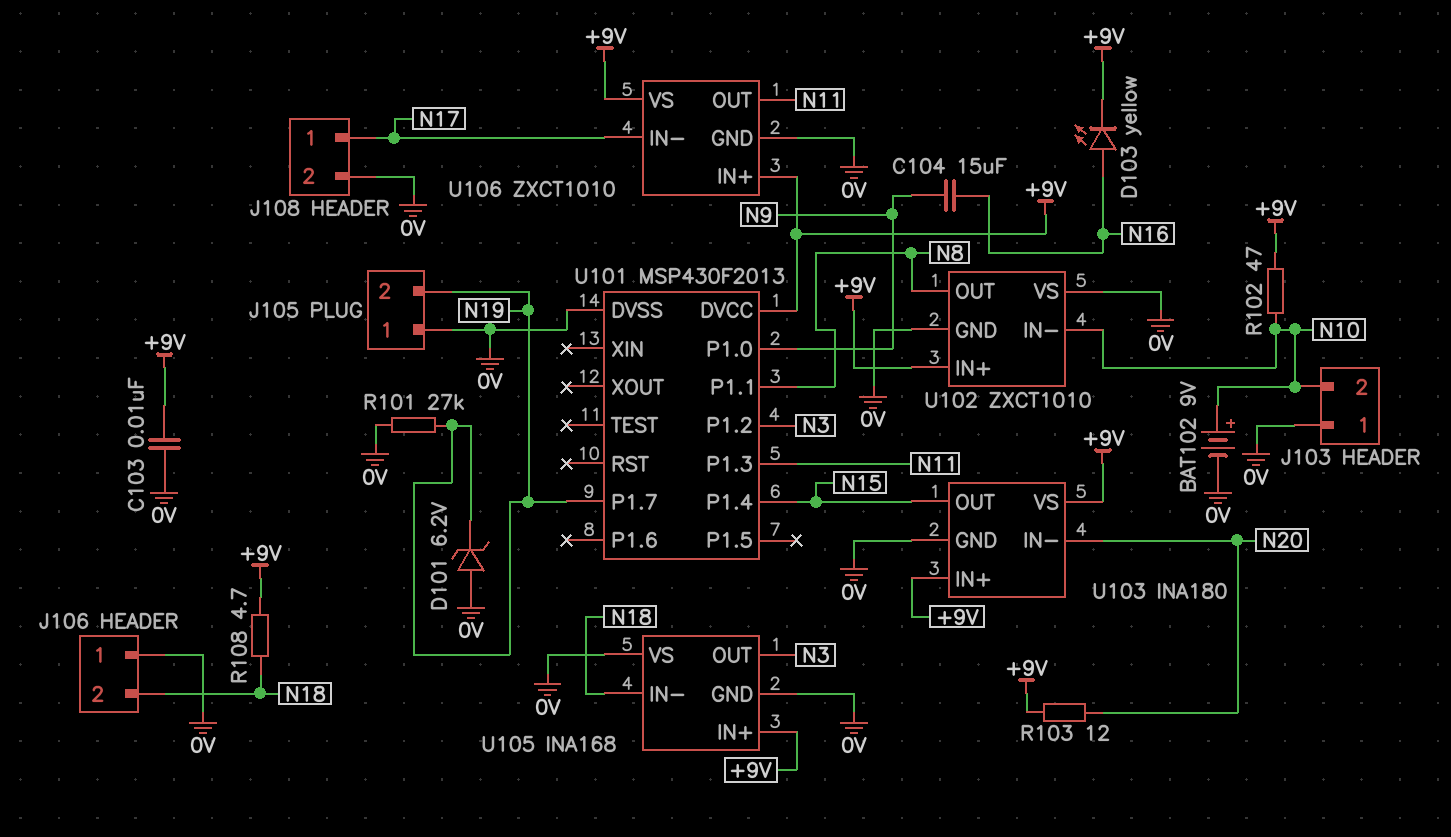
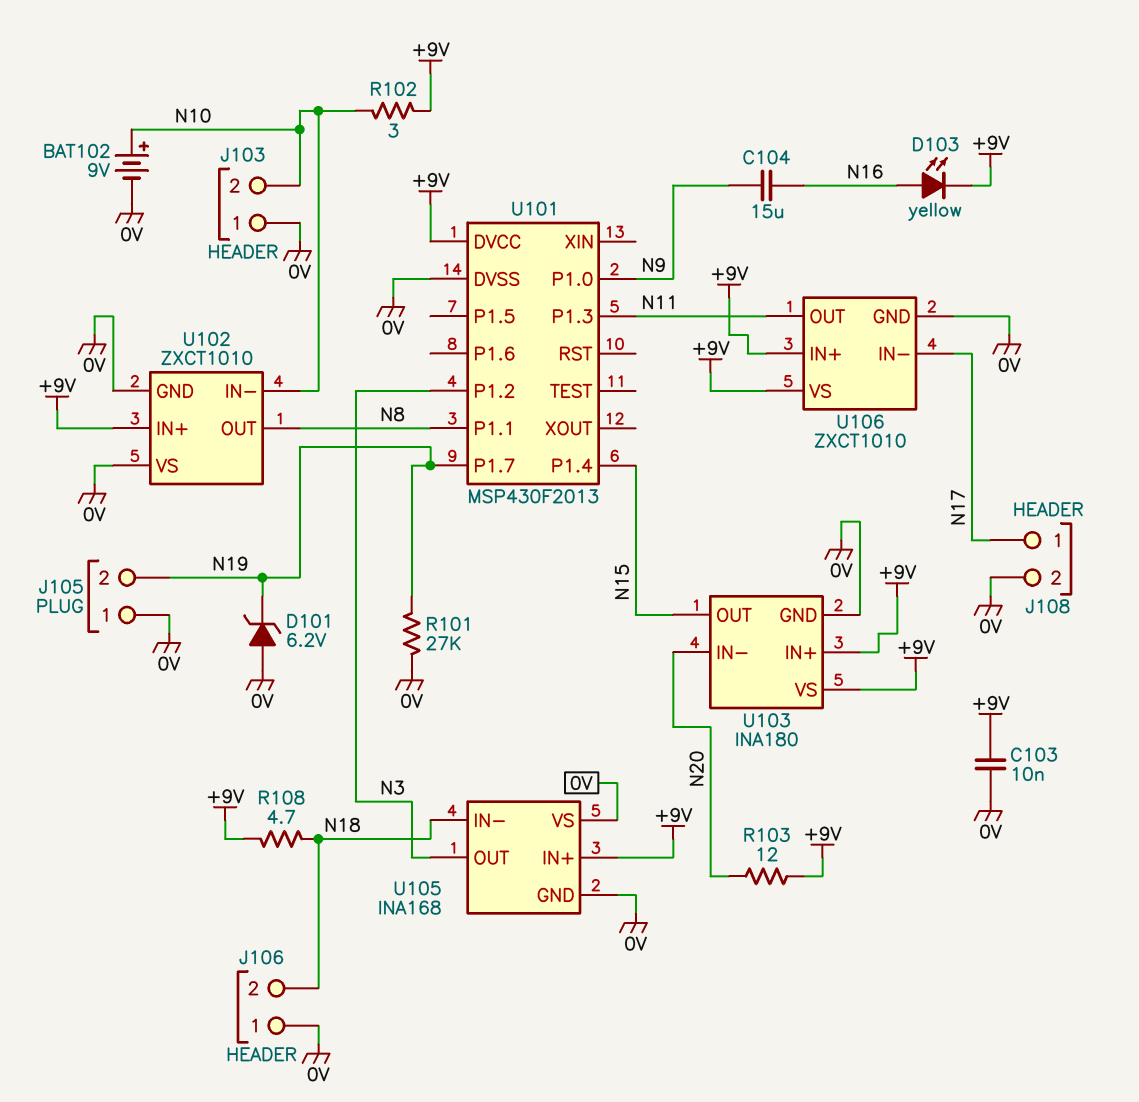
R102: 47 (+9V, N10) -> 3 (+9V, N10)

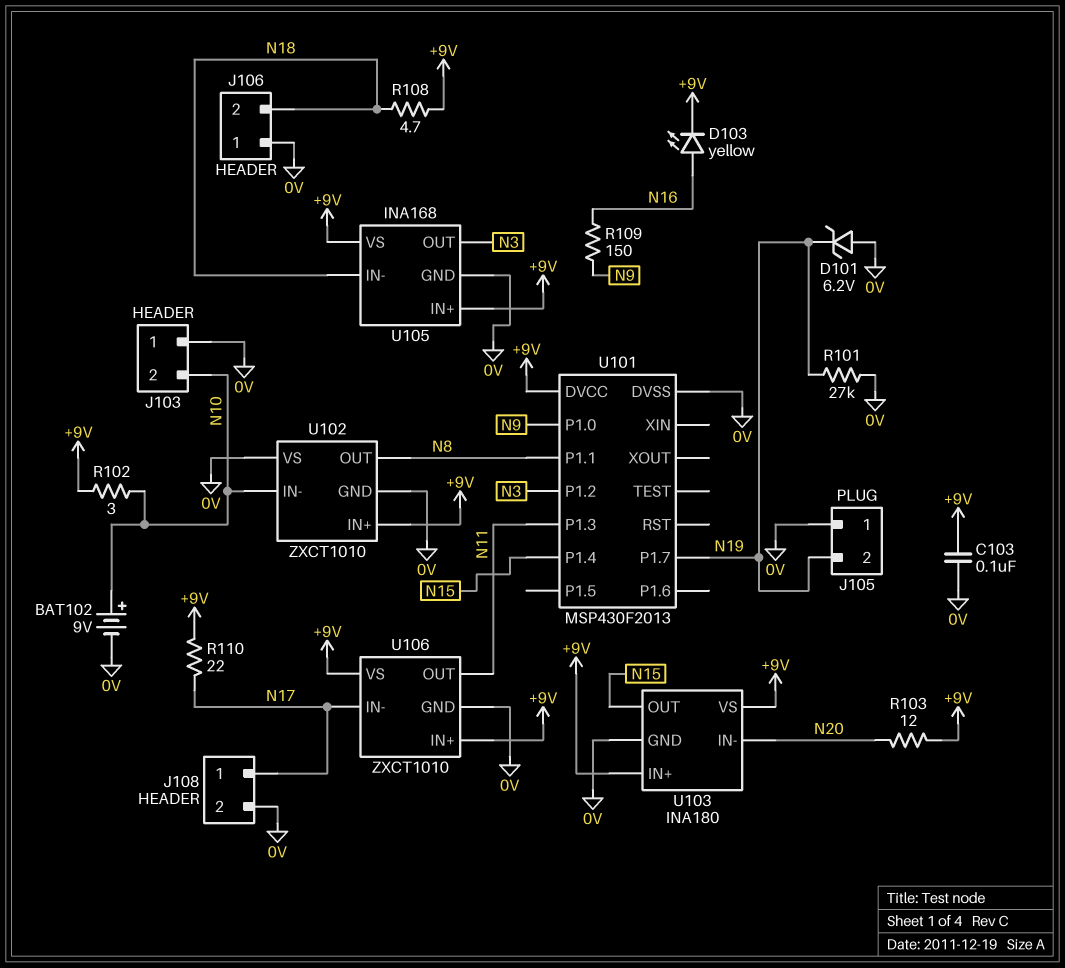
C103: 10nF (+9V, 0V) -> 100nF (+9V, 0V)
C104: 15uF (N9, N16) -> none
R109: none -> 150 (N9, N16)
R110: none -> 22 (+9V, N17)
U105 pin VS: 0V -> +9V

